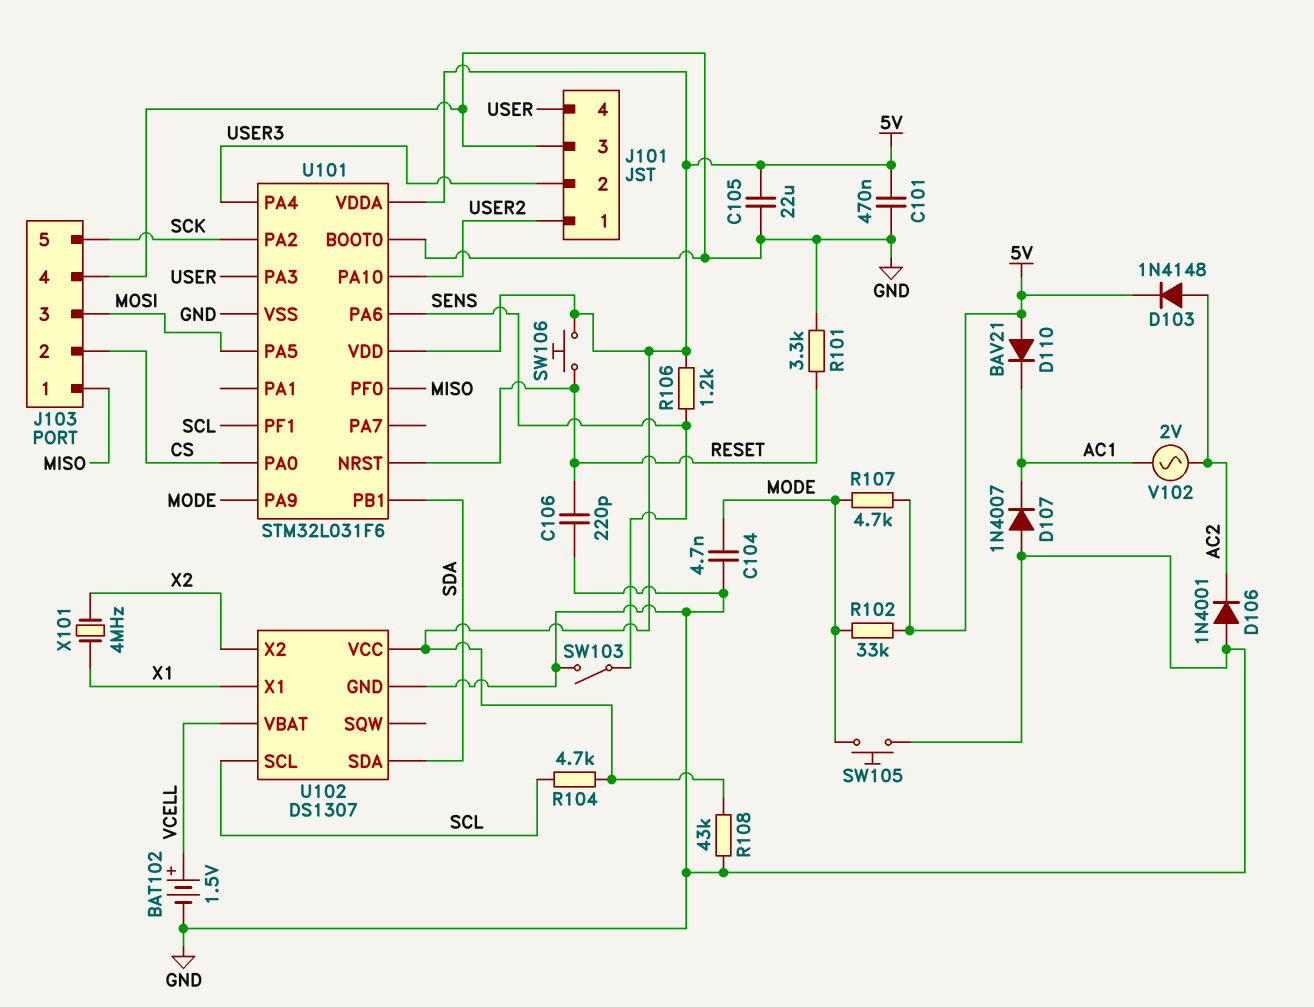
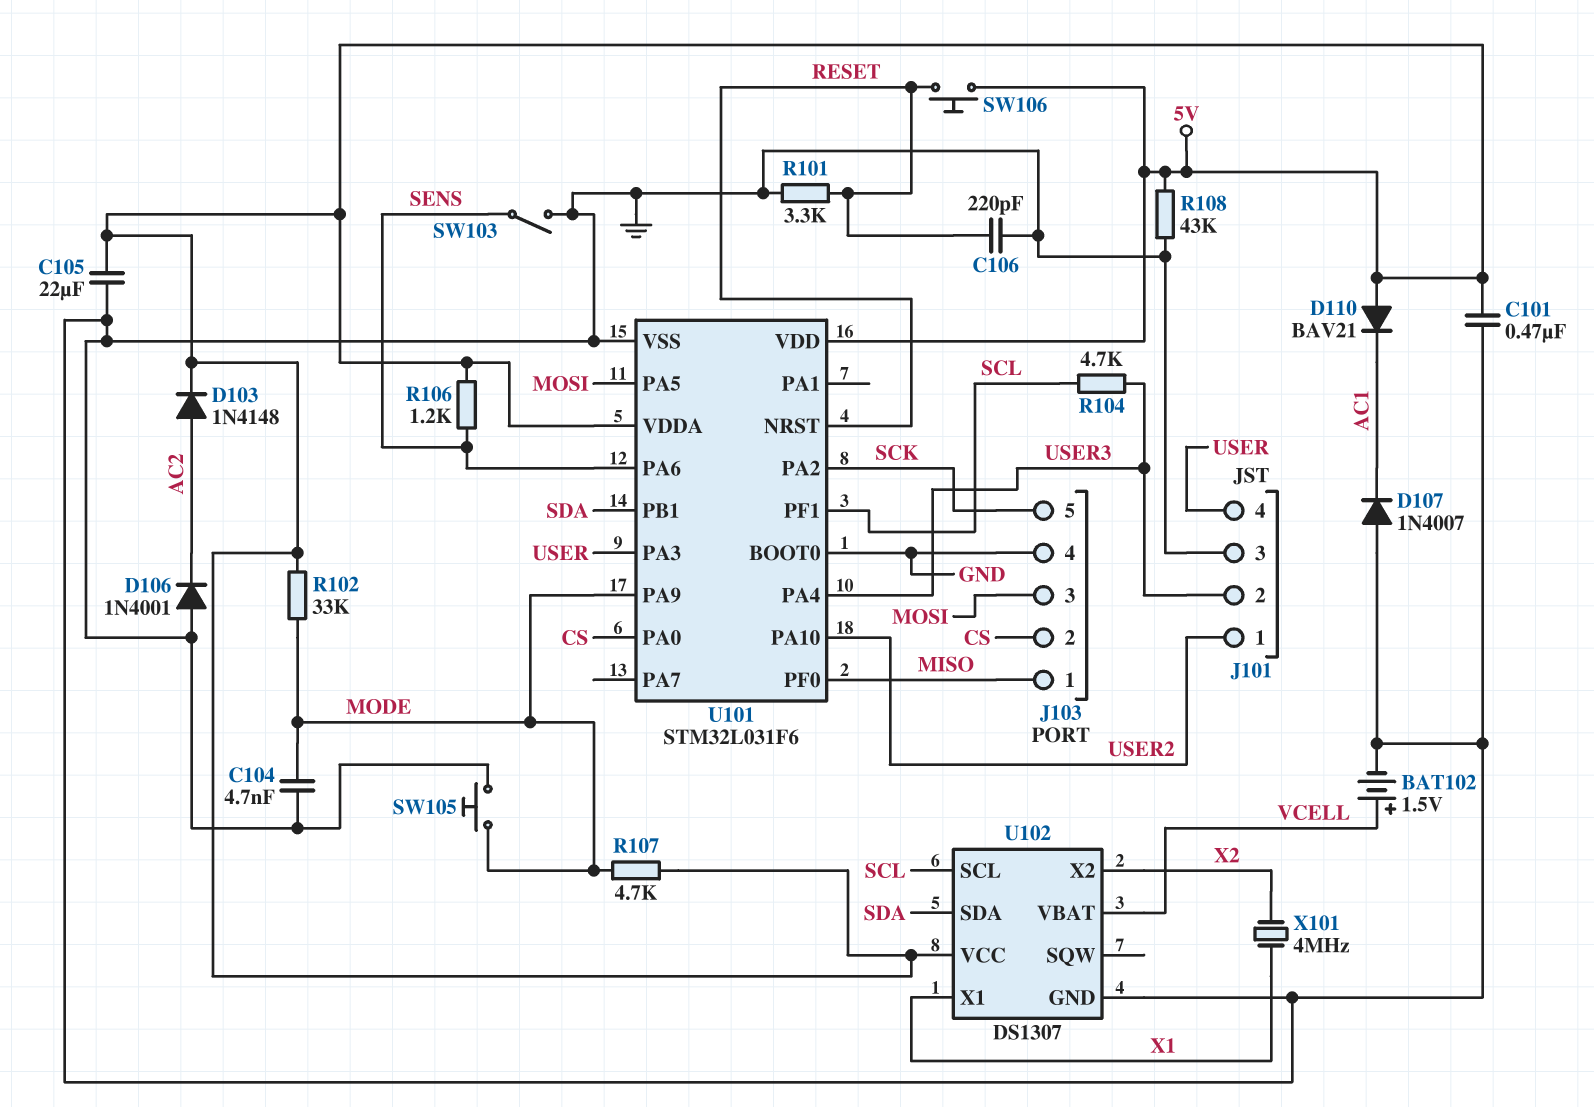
R104: 4.7k (5V, SCL) -> 4.7k (SCL, USER3)
V102: AC 2V (AC1, AC2) -> none

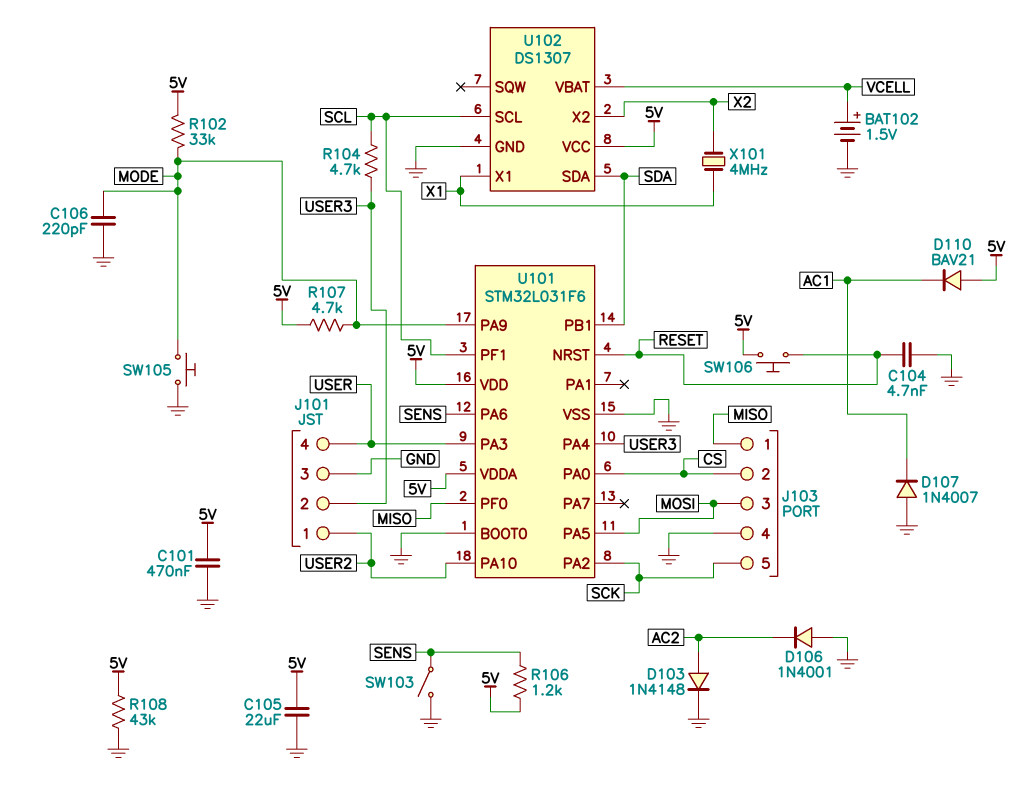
C104: 4.7nF (GND, MODE) -> 4.7nF (GND, RESET)
C106: 220pF (GND, RESET) -> 220pF (GND, MODE)
D103: diode 1N4148 (A AC2, K 5V) -> diode 1N4148 (A AC2, K GND)
R101: 3.3k (GND, RESET) -> none

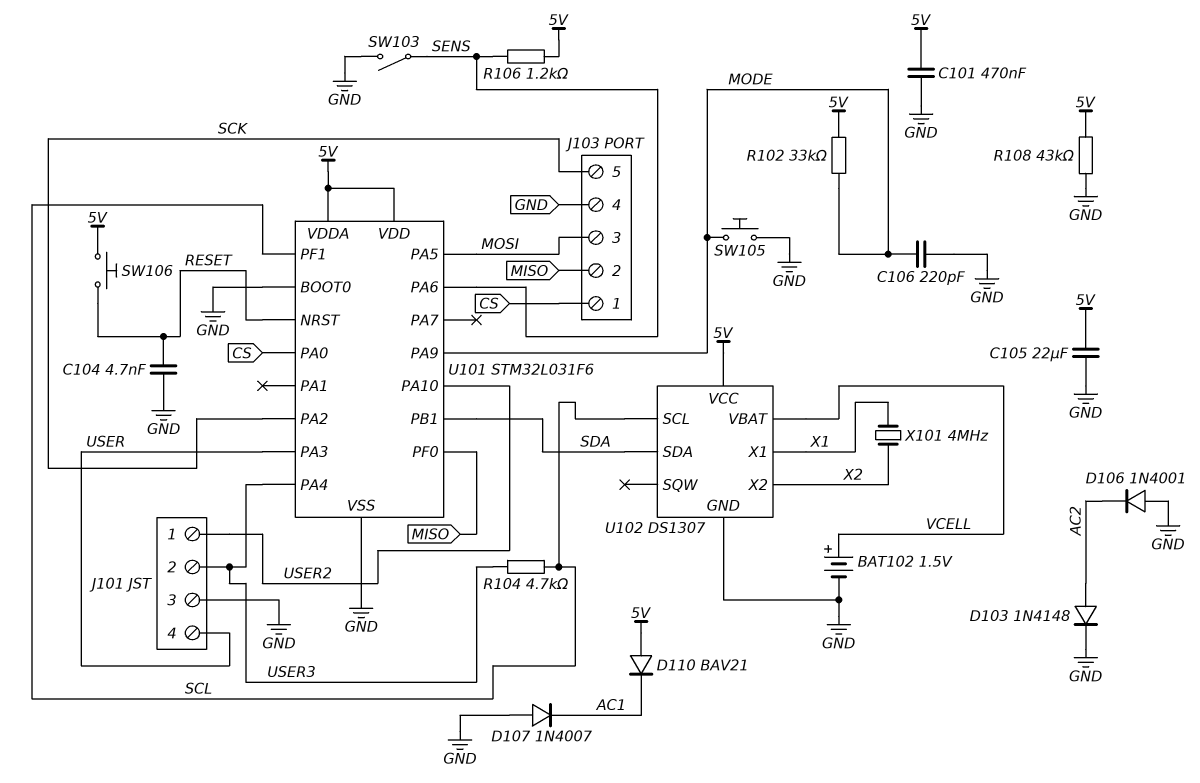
J103 pin 1: MISO -> CS
J103 pin 2: CS -> MISO
R107: 4.7k (5V, MODE) -> none

